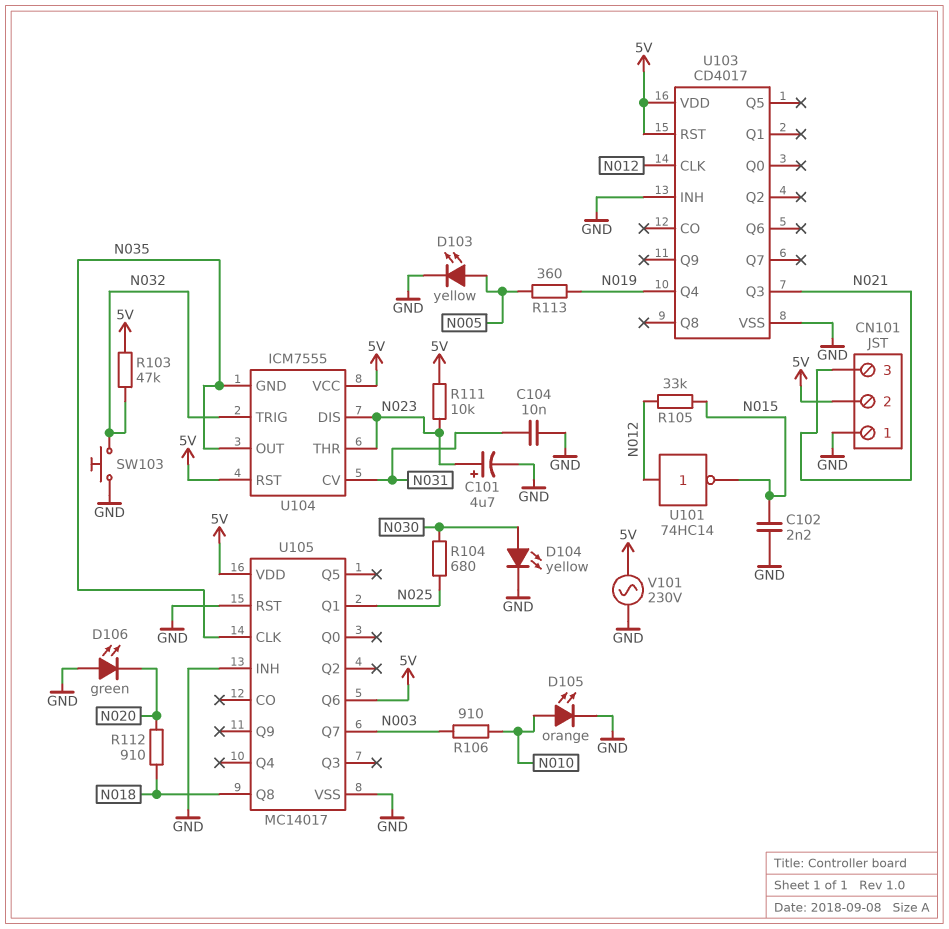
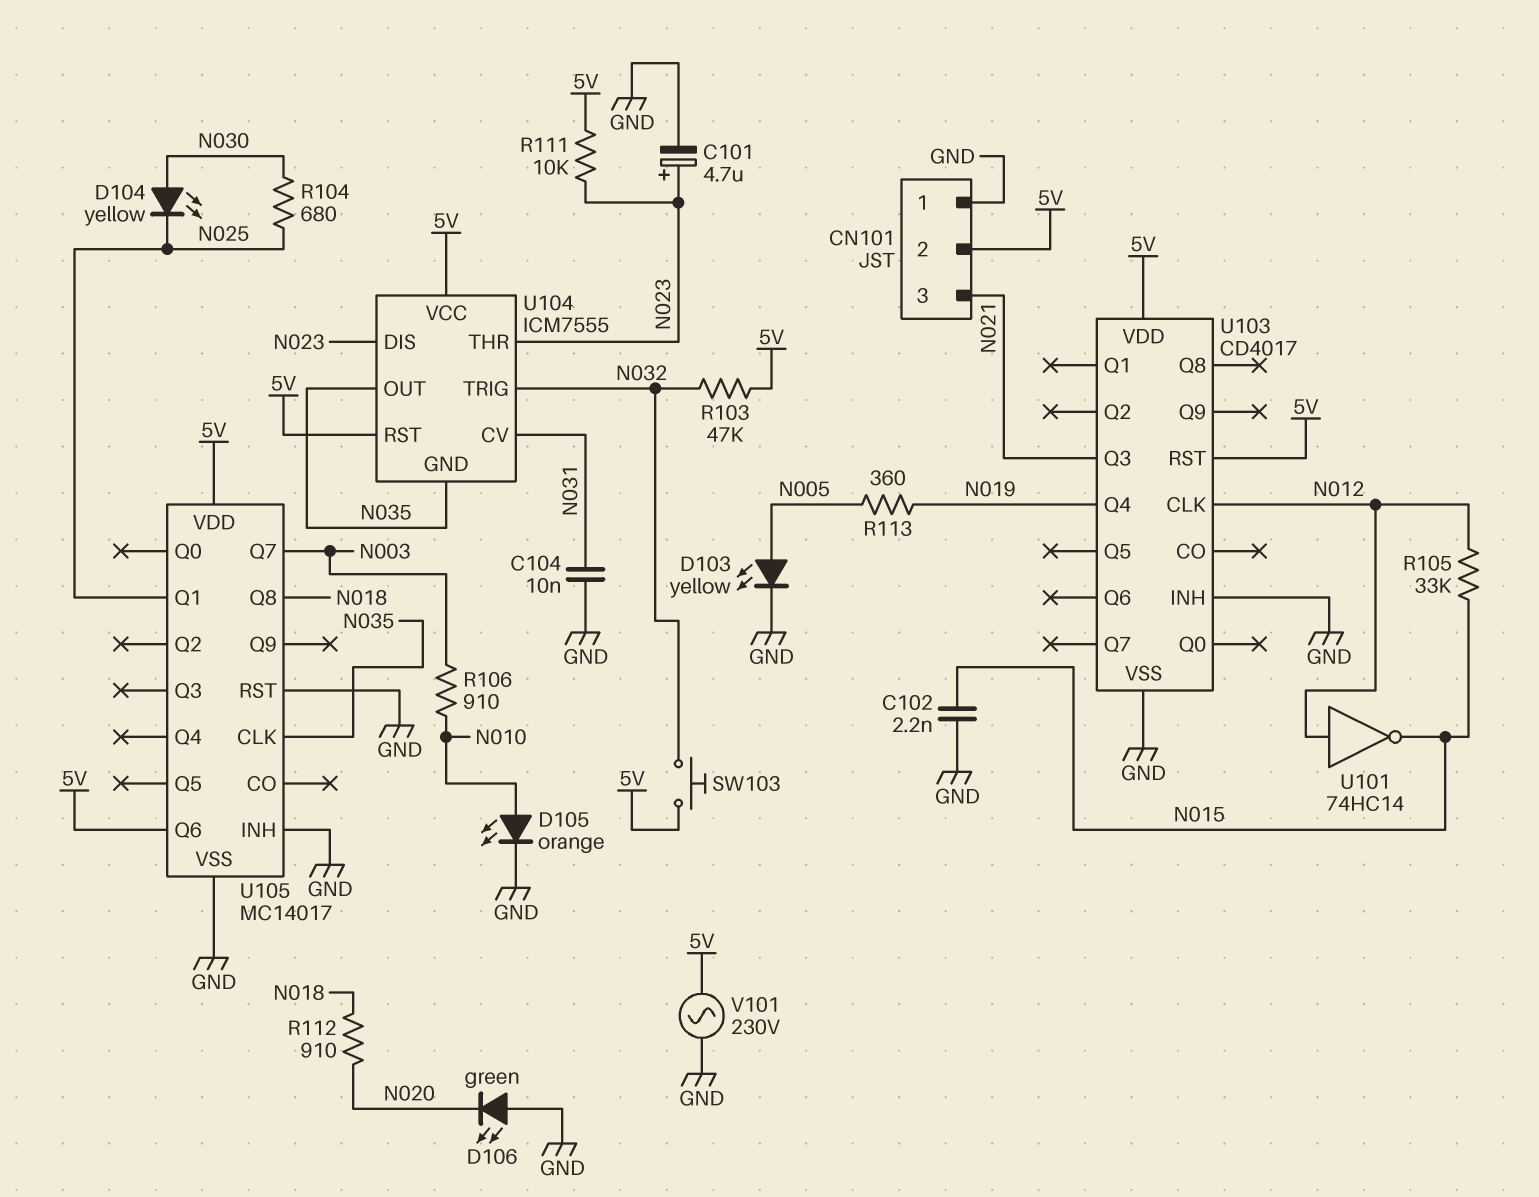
D104: LED yellow (A N030, K GND) -> LED yellow (A N030, K N025)
SW103: button (GND, N032) -> button (5V, N032)

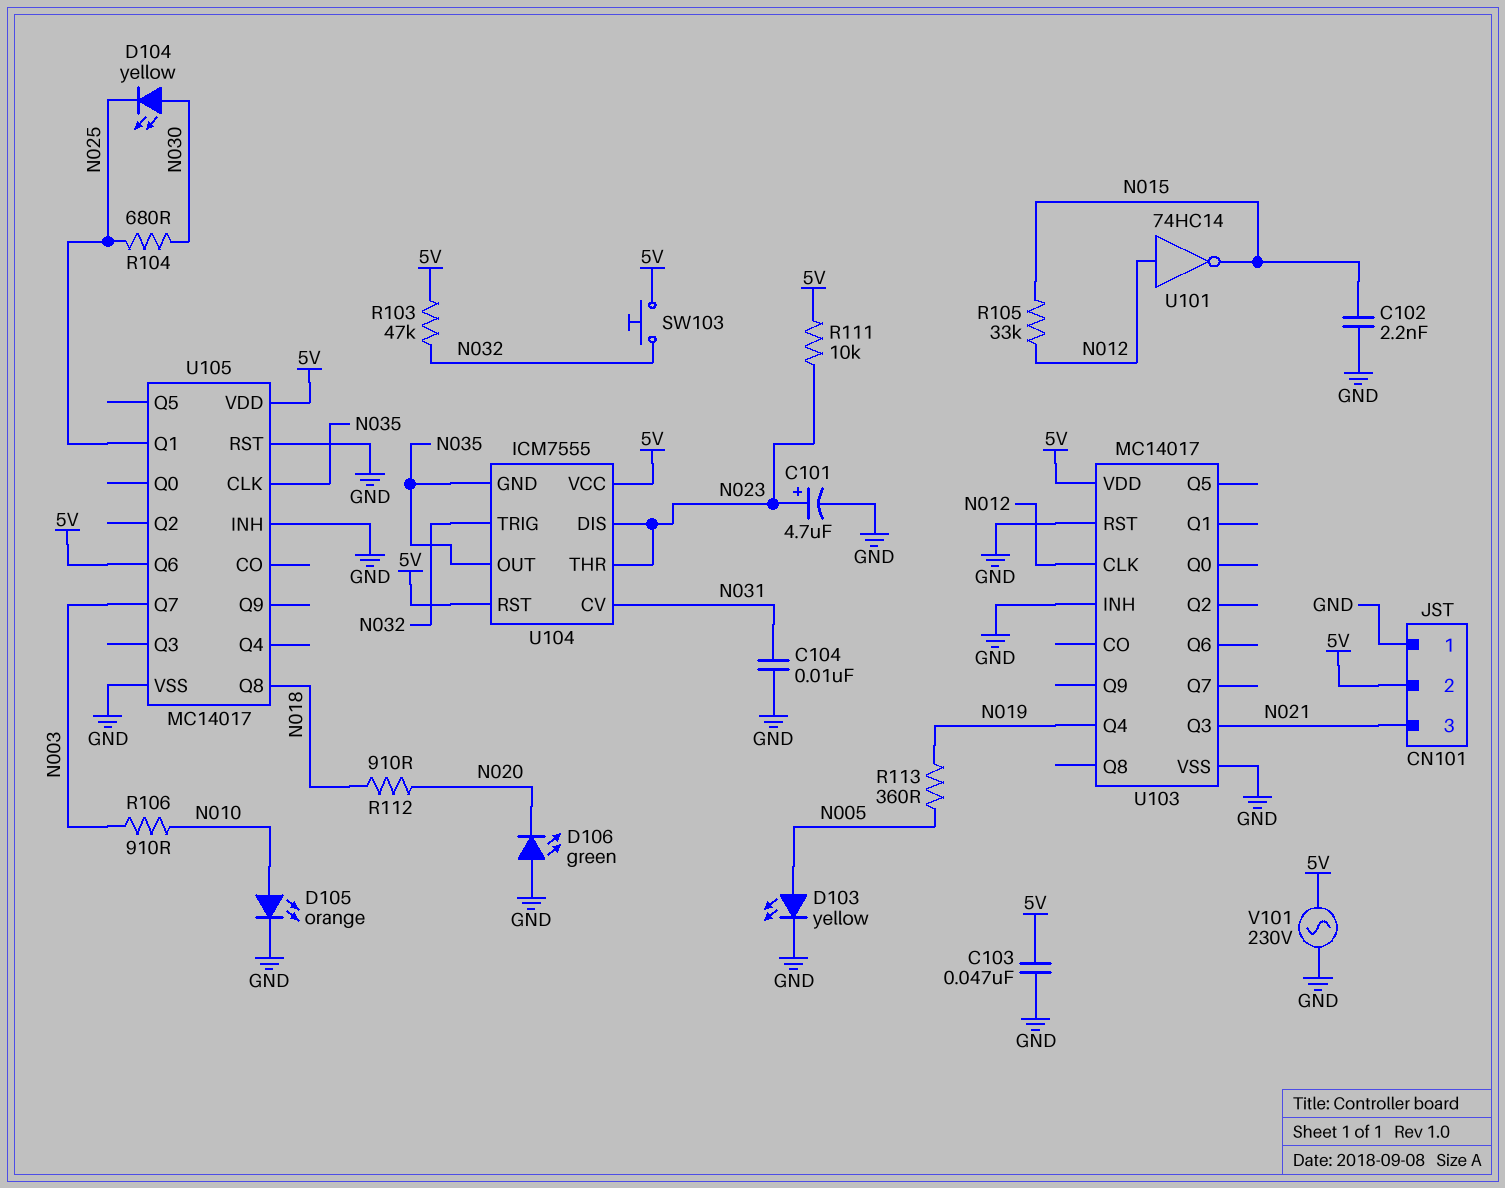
C103: none -> 47nF (5V, GND)
U103: CD4017 -> MC14017
U103 pin RST: 5V -> GND

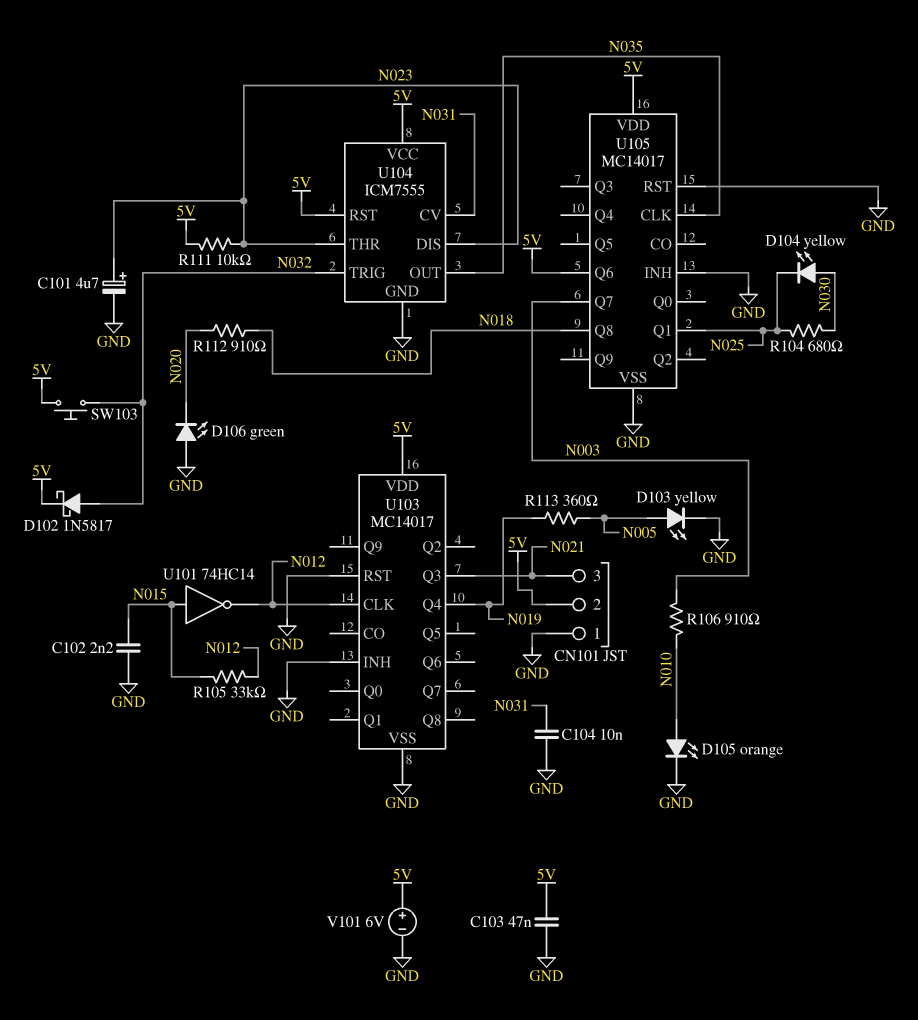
D102: none -> schottky 1N5817 (A N032, K 5V)
R103: 47k (5V, N032) -> none
U101: NOT 74HC14 (in N012, out N015) -> NOT 74HC14 (in N015, out N012)
U104 pin GND: N035 -> GND
V101: AC 230V (5V, GND) -> 6V (plus 5V, minus GND)

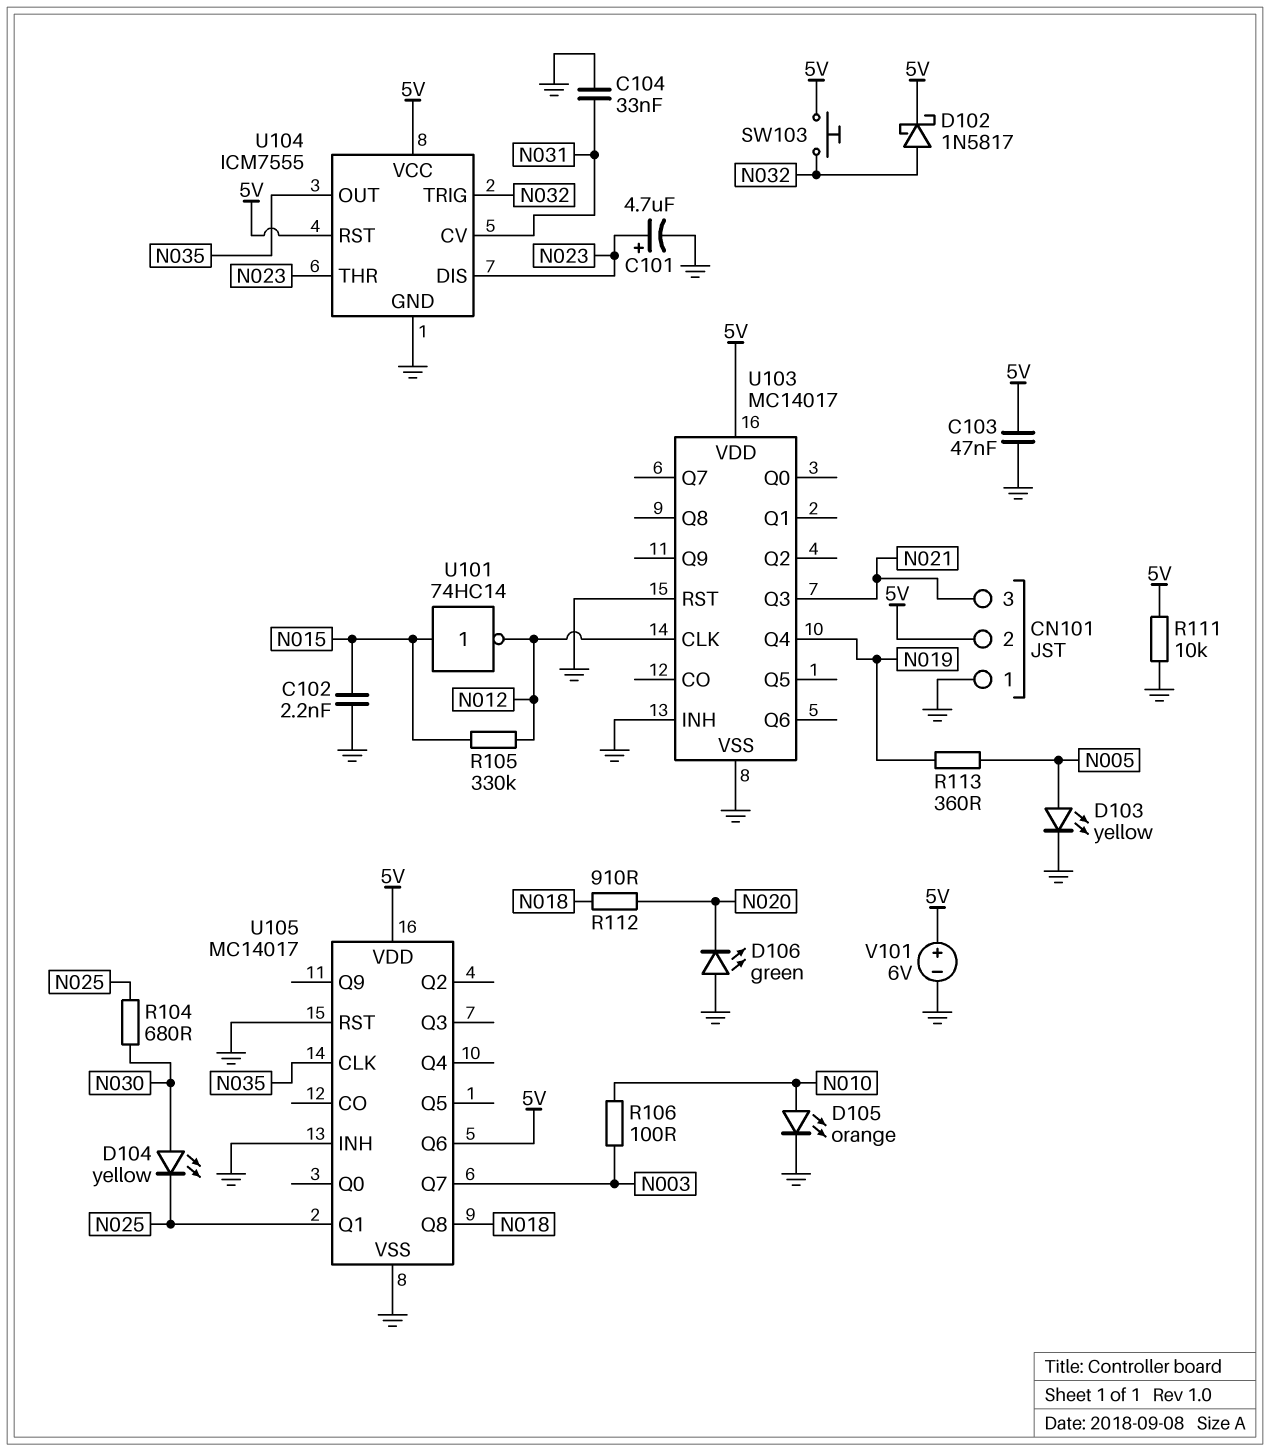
C104: 10nF (GND, N031) -> 33nF (GND, N031)
R105: 33k (N012, N015) -> 330k (N012, N015)
R106: 910 (N003, N010) -> 100 (N003, N010)
R111: 10k (5V, N023) -> 10k (5V, GND)

